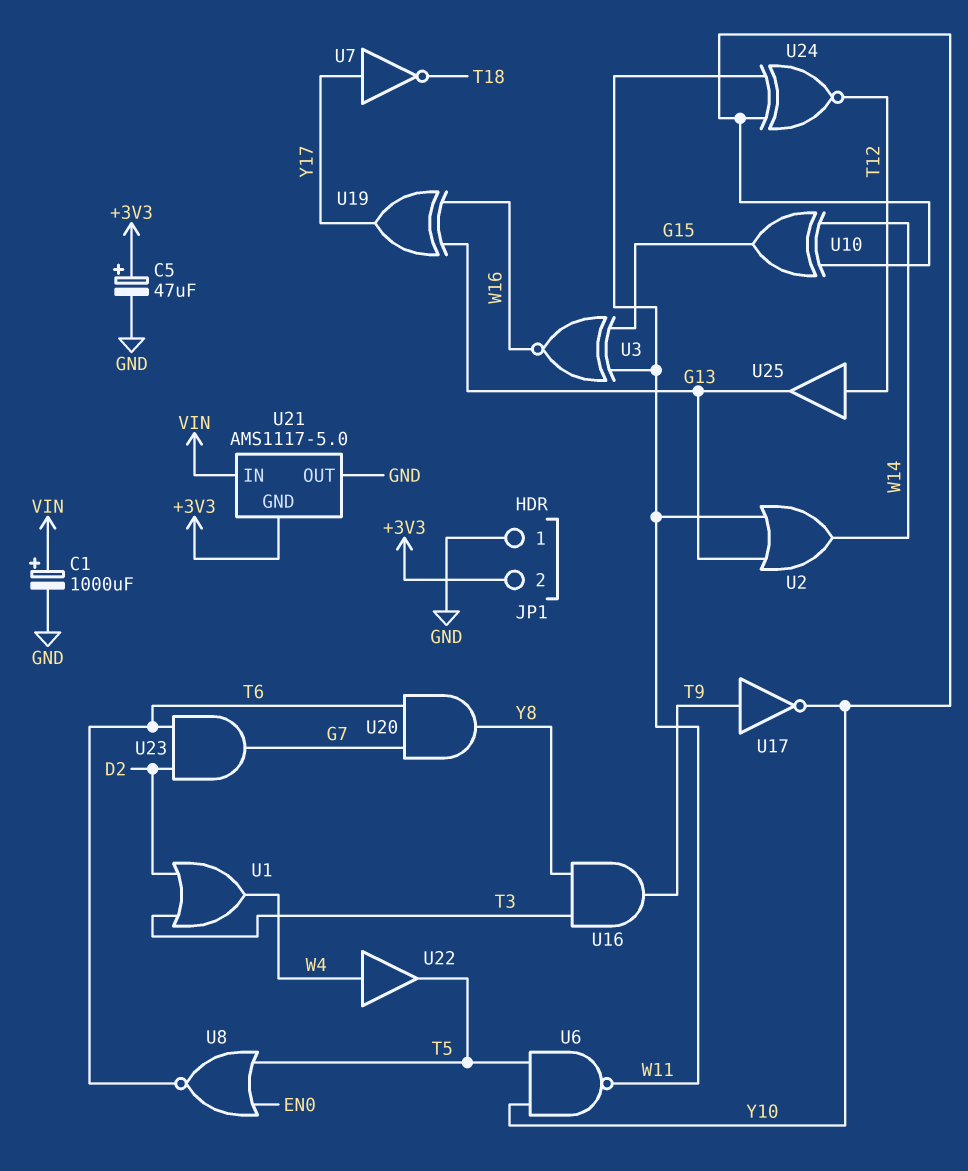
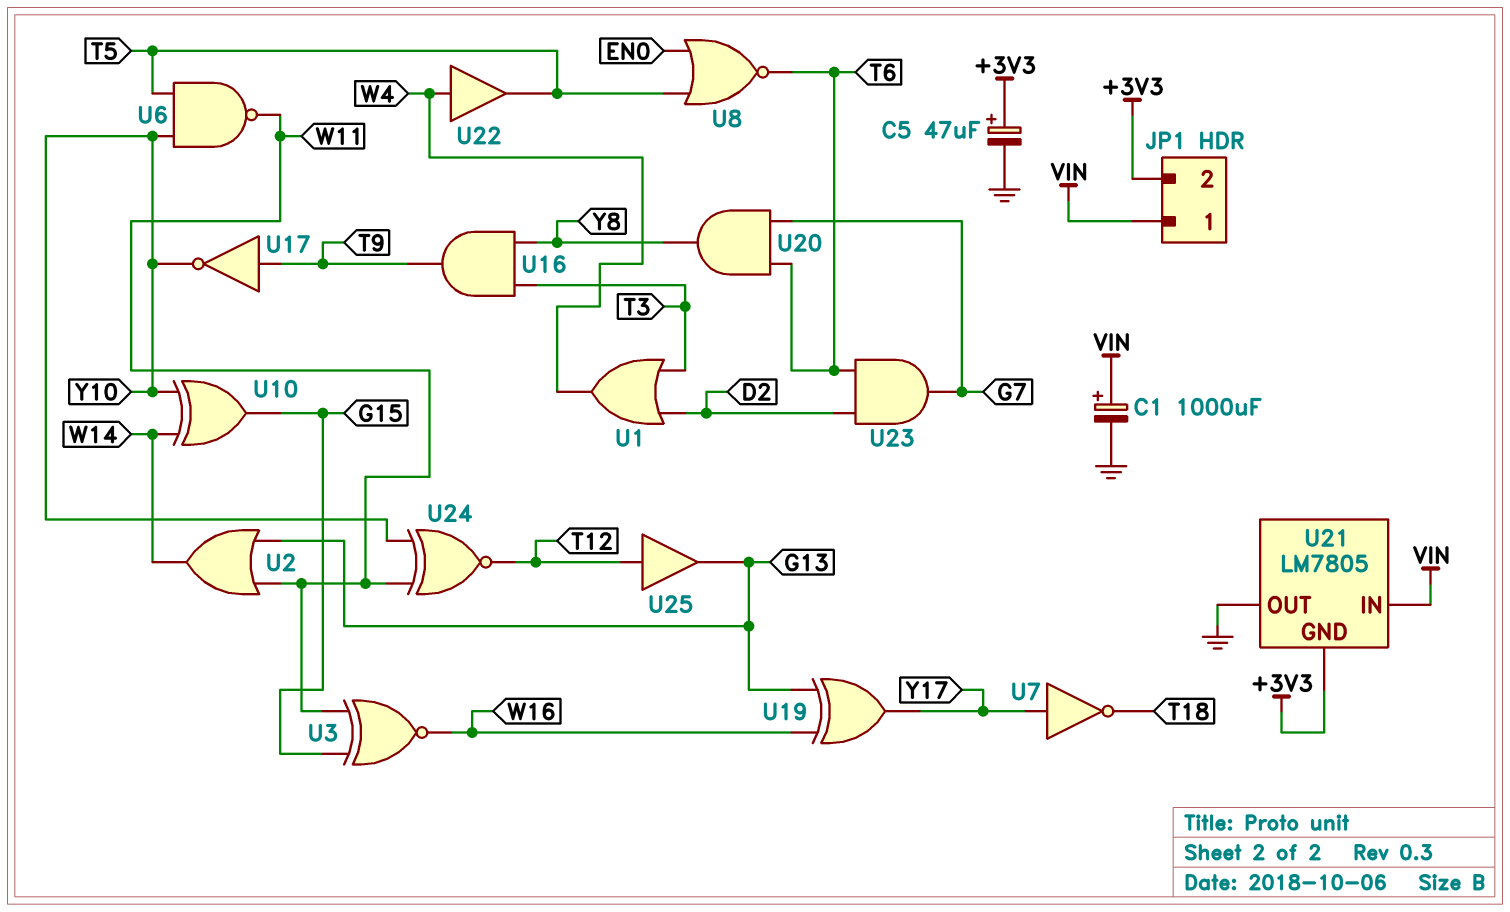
JP1 pin 1: GND -> VIN
U21: AMS1117-5.0 -> LM7805

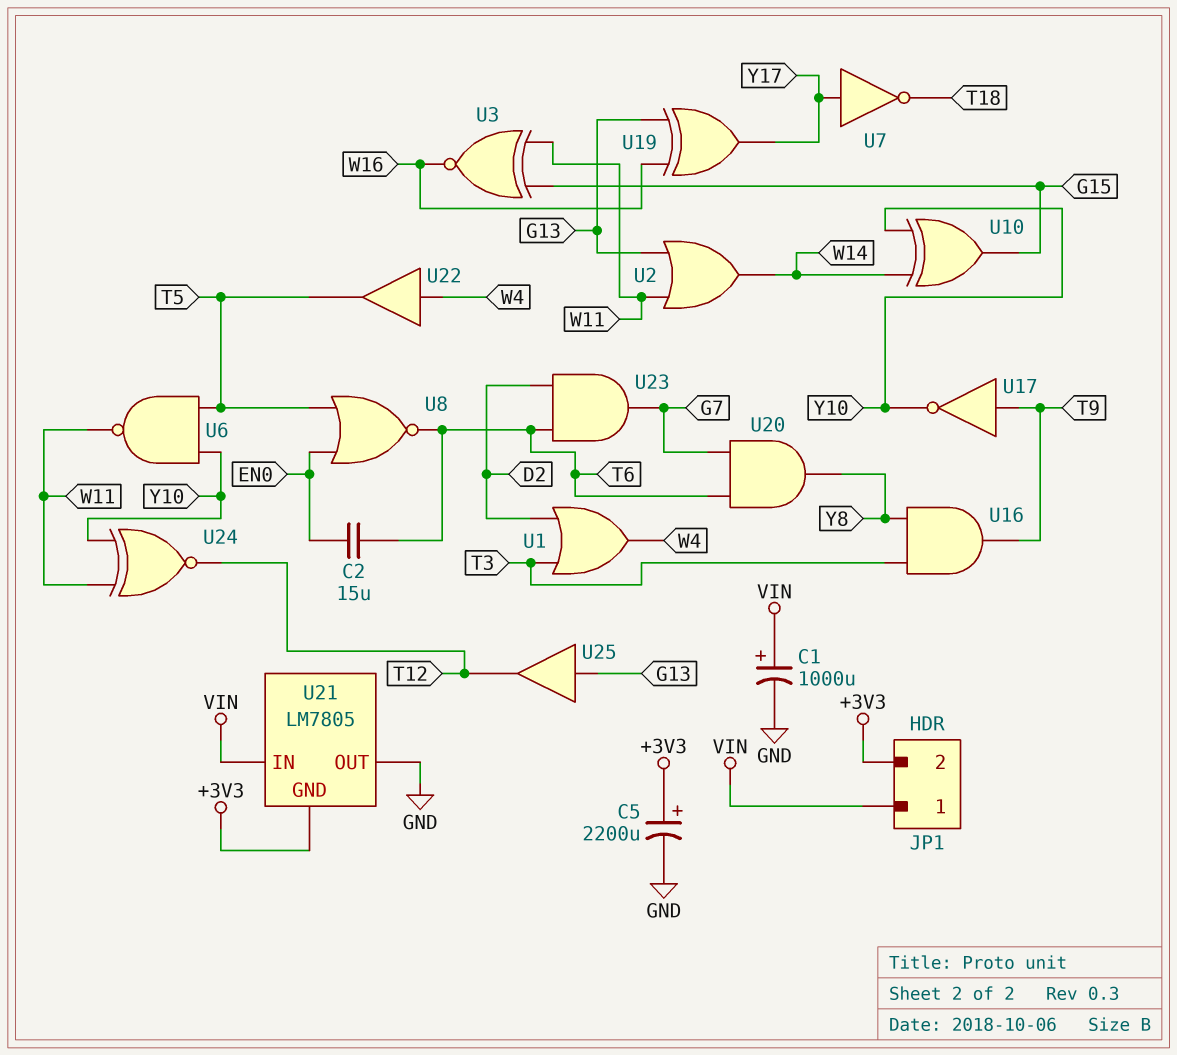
C2: none -> 15uF (EN0, T6)
C5: 47uF (plus +3V3, minus GND) -> 2200uF (plus +3V3, minus GND)
U25: buffer (in T12, out G13) -> buffer (in G13, out T12)

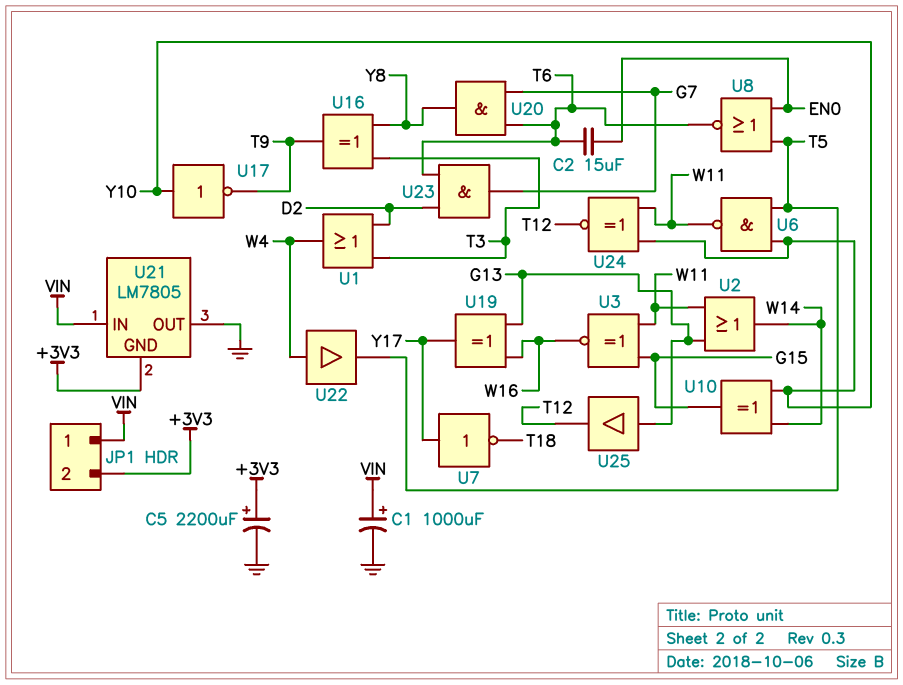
U16: AND (in T3, in Y8, out T9) -> XOR (in T3, in Y8, out T9)
U17: NOT (in T9, out Y10) -> NOT (in Y10, out T9)

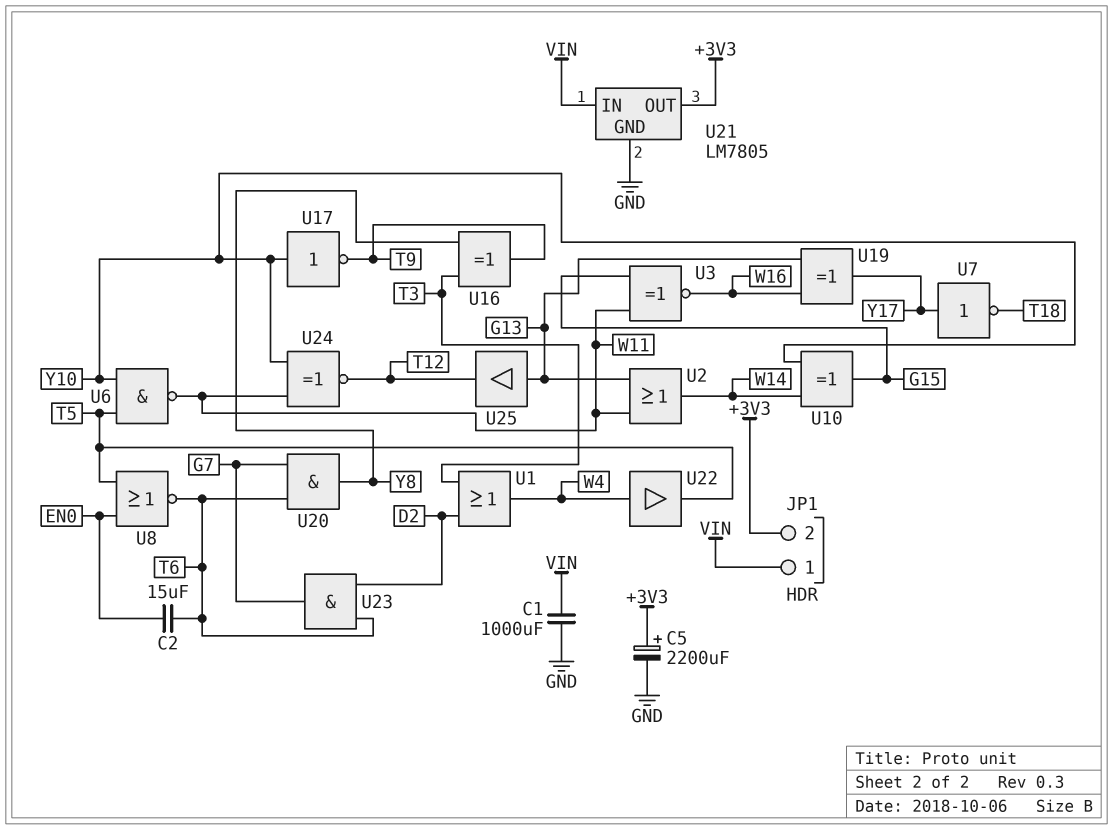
C1: 1000uF (plus VIN, minus GND) -> 1000uF (GND, VIN)
U21 pin GND: +3V3 -> GND
U21 pin OUT: GND -> +3V3

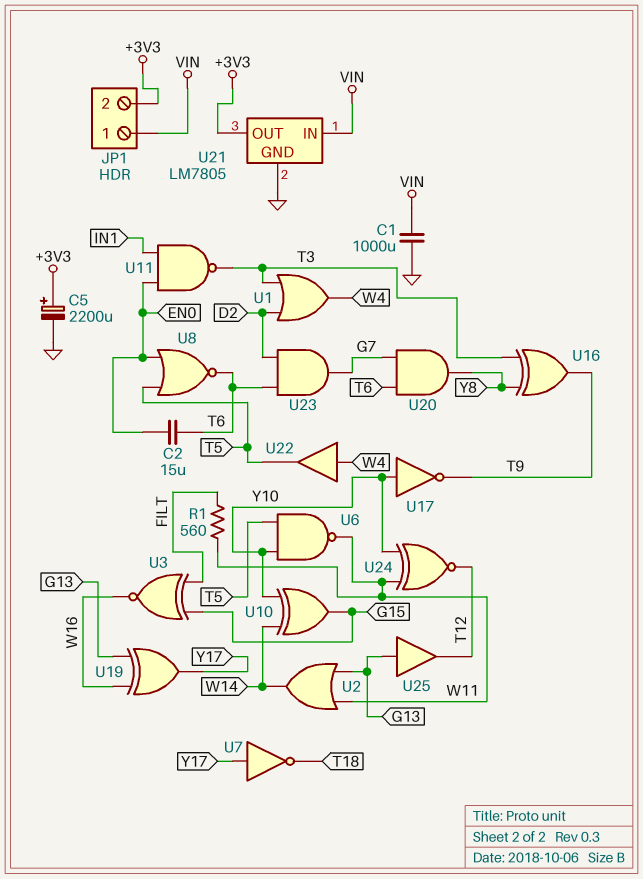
R1: none -> 560 (FILT, W11)
U3: XNOR (in G15, in W11, out W16) -> XNOR (in FILT, in G15, out W16)
U11: none -> NAND (in EN0, in IN1, out T3)

